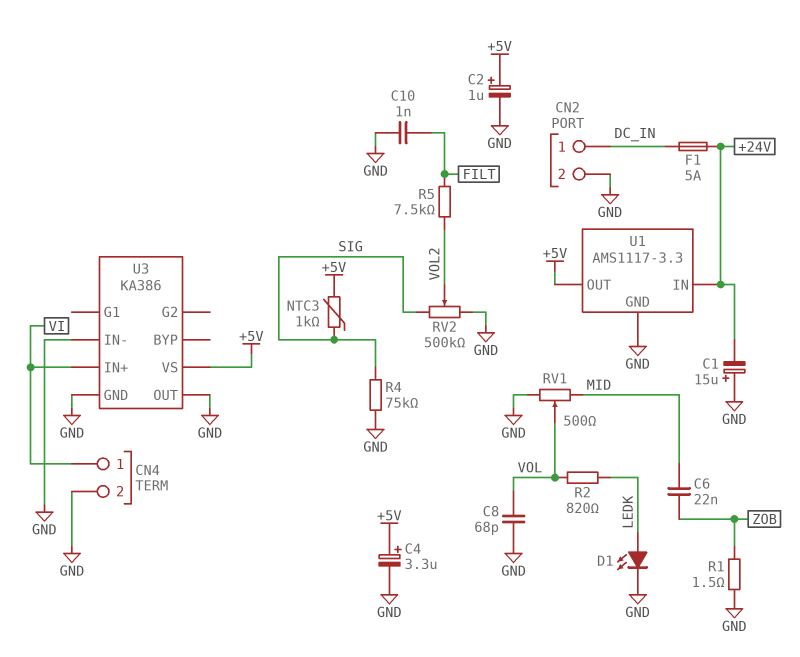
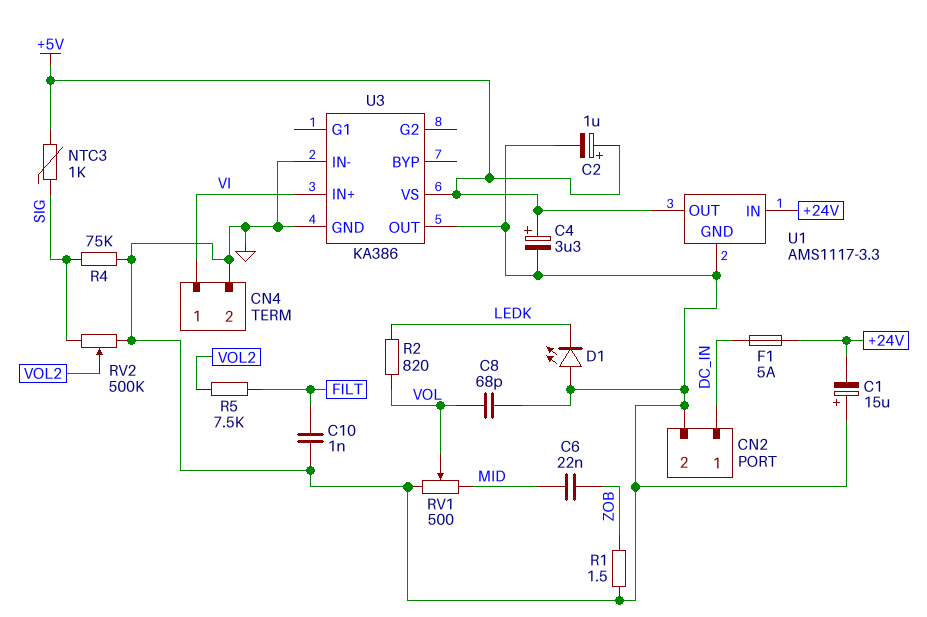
D1: LED (A LEDK, K GND) -> LED (A GND, K LEDK)

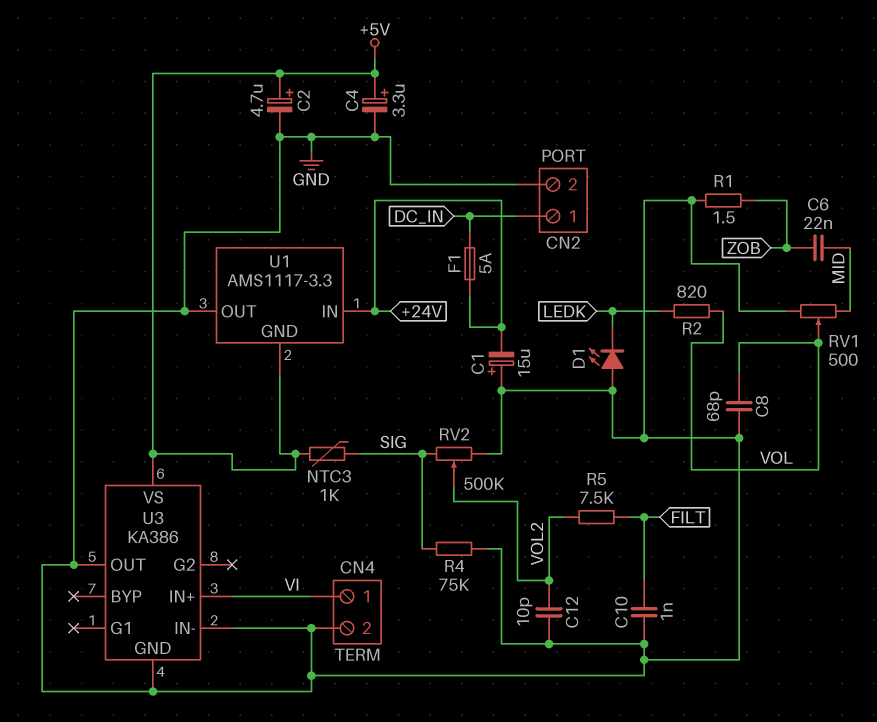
C2: 1uF (plus +5V, minus GND) -> 4.7uF (plus +5V, minus GND)
C12: none -> 10pF (GND, VOL2)
U1 pin GND: GND -> +5V
U1 pin OUT: +5V -> GND

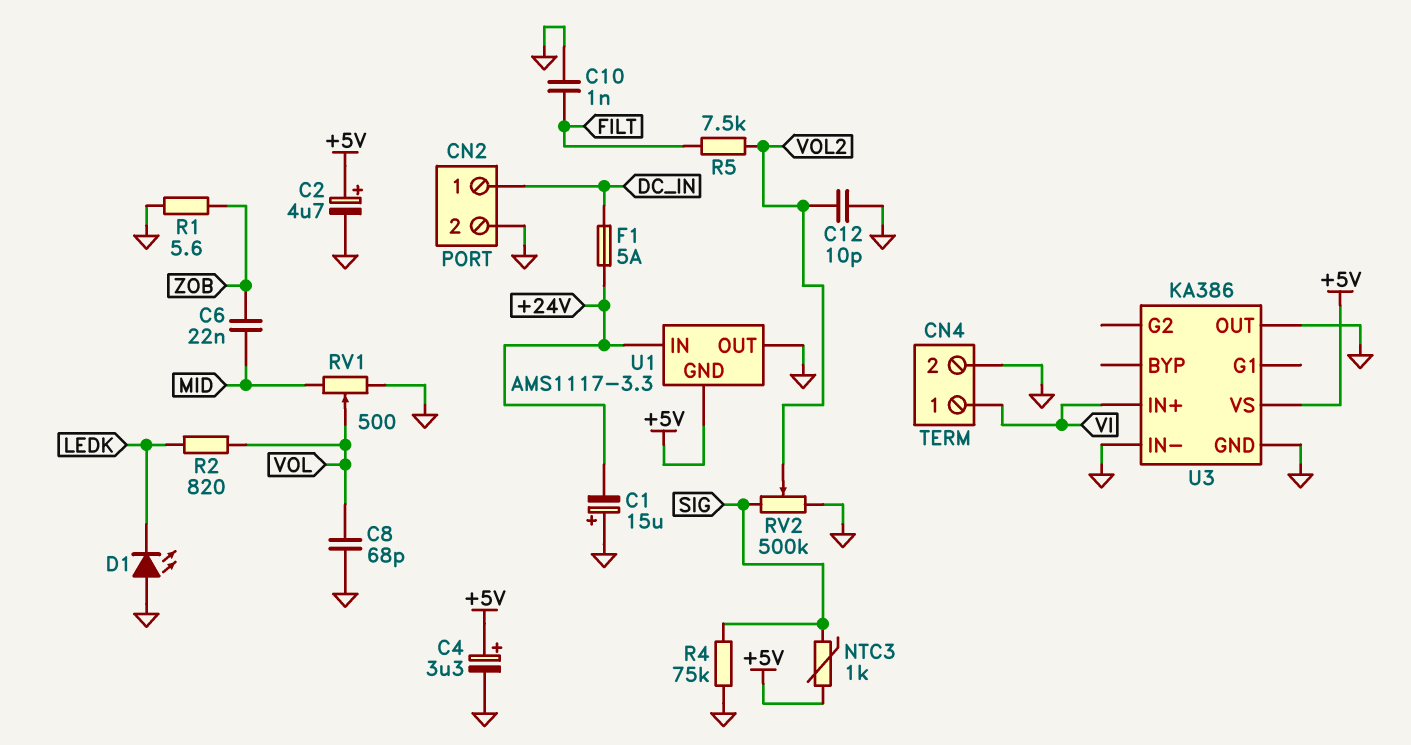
R1: 1.5 (GND, ZOB) -> 5.6 (GND, ZOB)

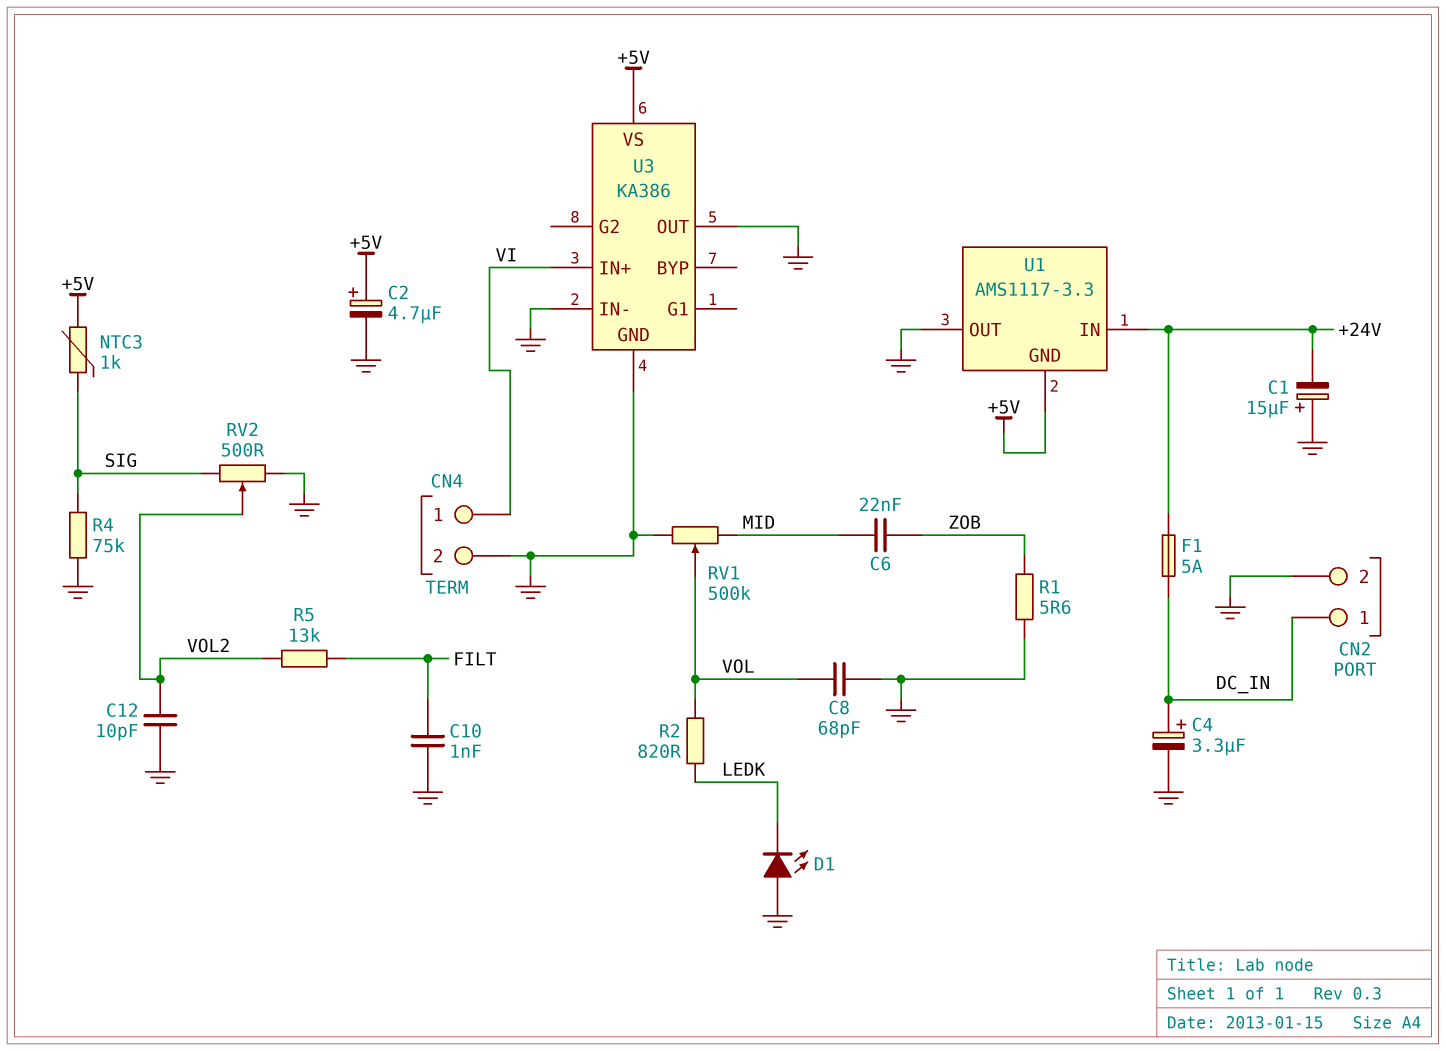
C4: 3.3uF (plus +5V, minus GND) -> 3.3uF (plus DC_IN, minus GND)
R5: 7.5k (FILT, VOL2) -> 13k (FILT, VOL2)
RV1: 500 (GND, MID, wiper VOL) -> 500k (GND, MID, wiper VOL)
RV2: 500k (GND, SIG, wiper VOL2) -> 500 (GND, SIG, wiper VOL2)

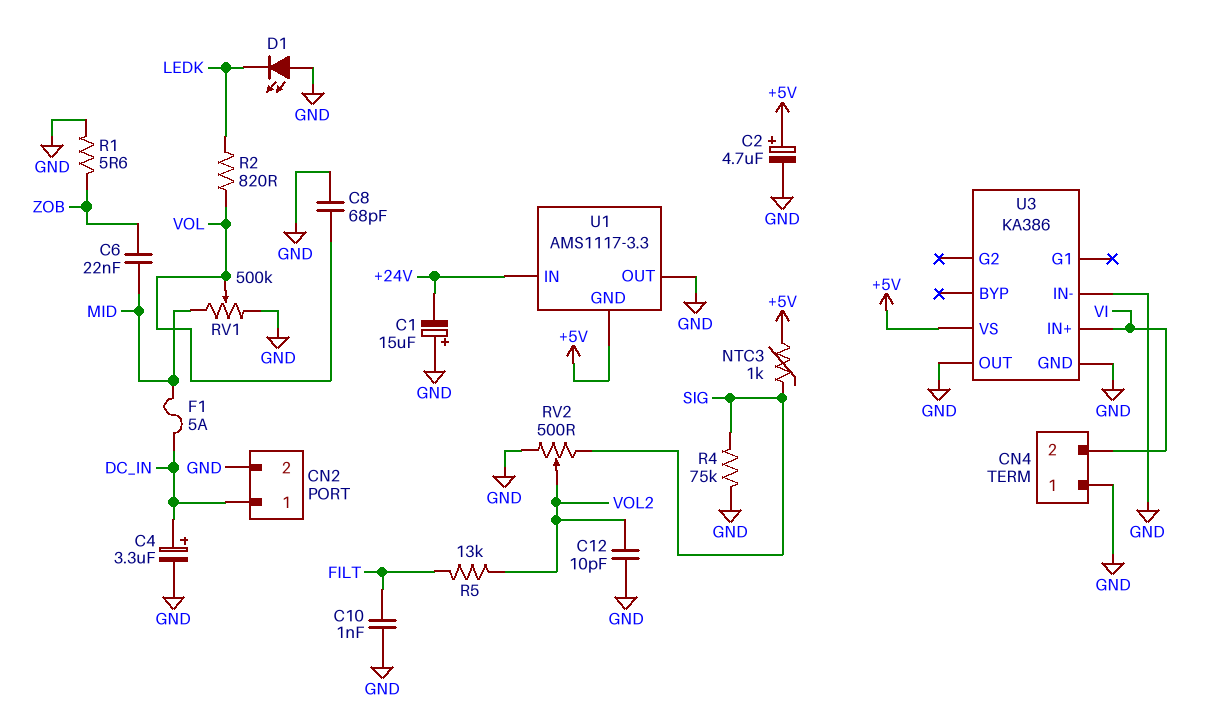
CN4 pin 1: VI -> GND
CN4 pin 2: GND -> VI
F1: 5A (+24V, DC_IN) -> 5A (DC_IN, MID)

